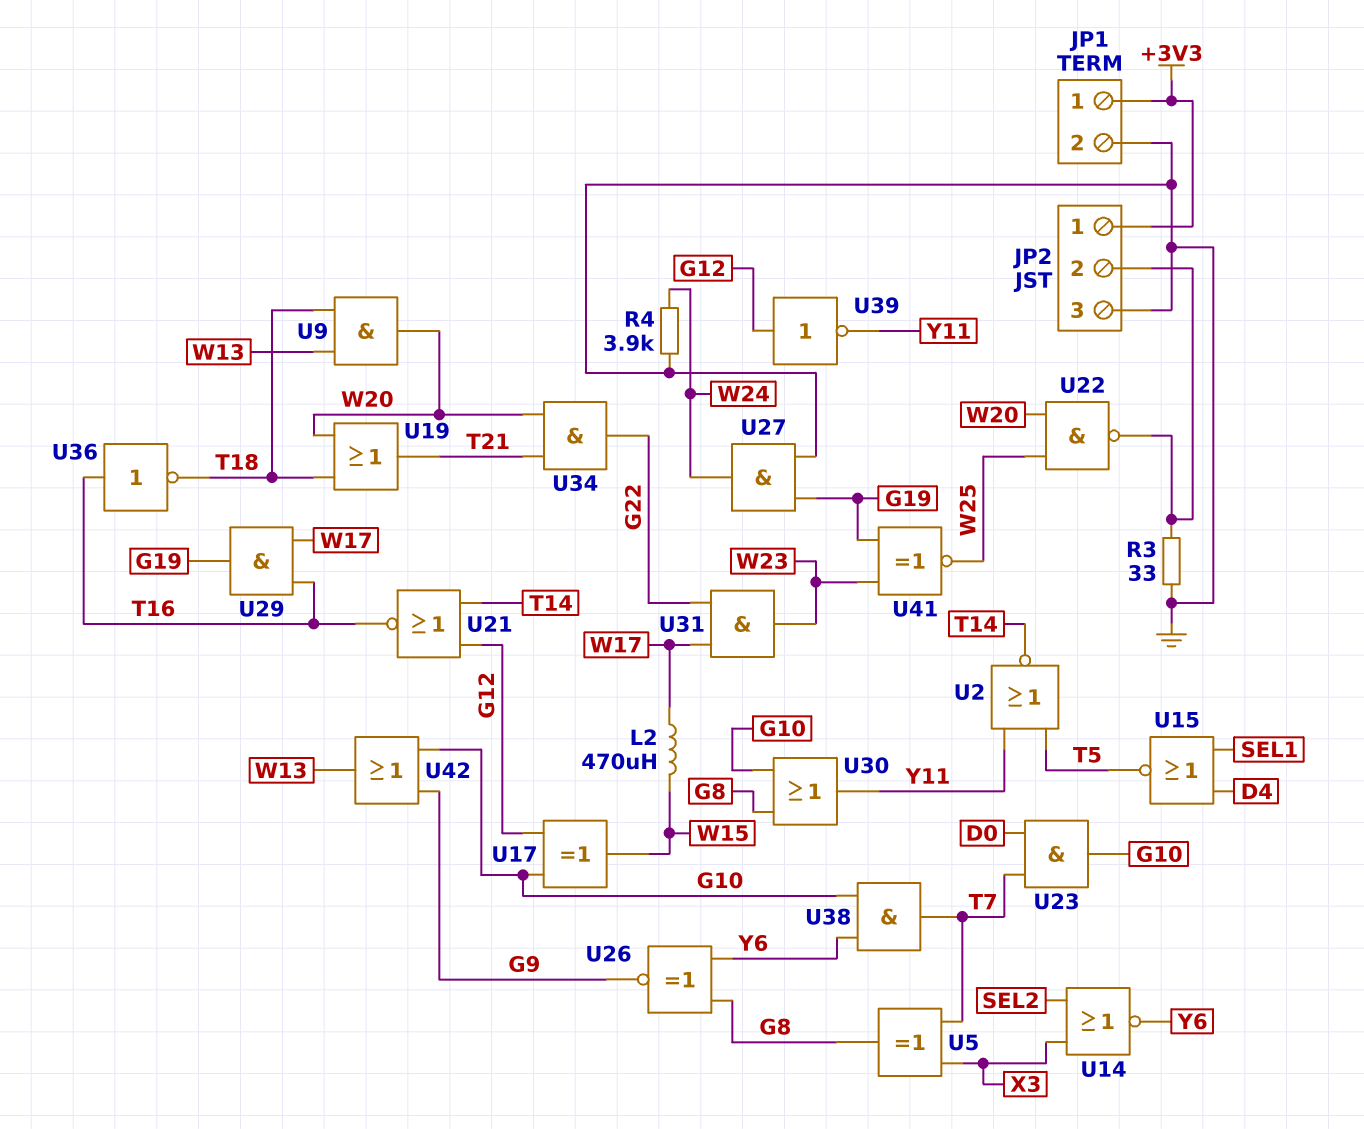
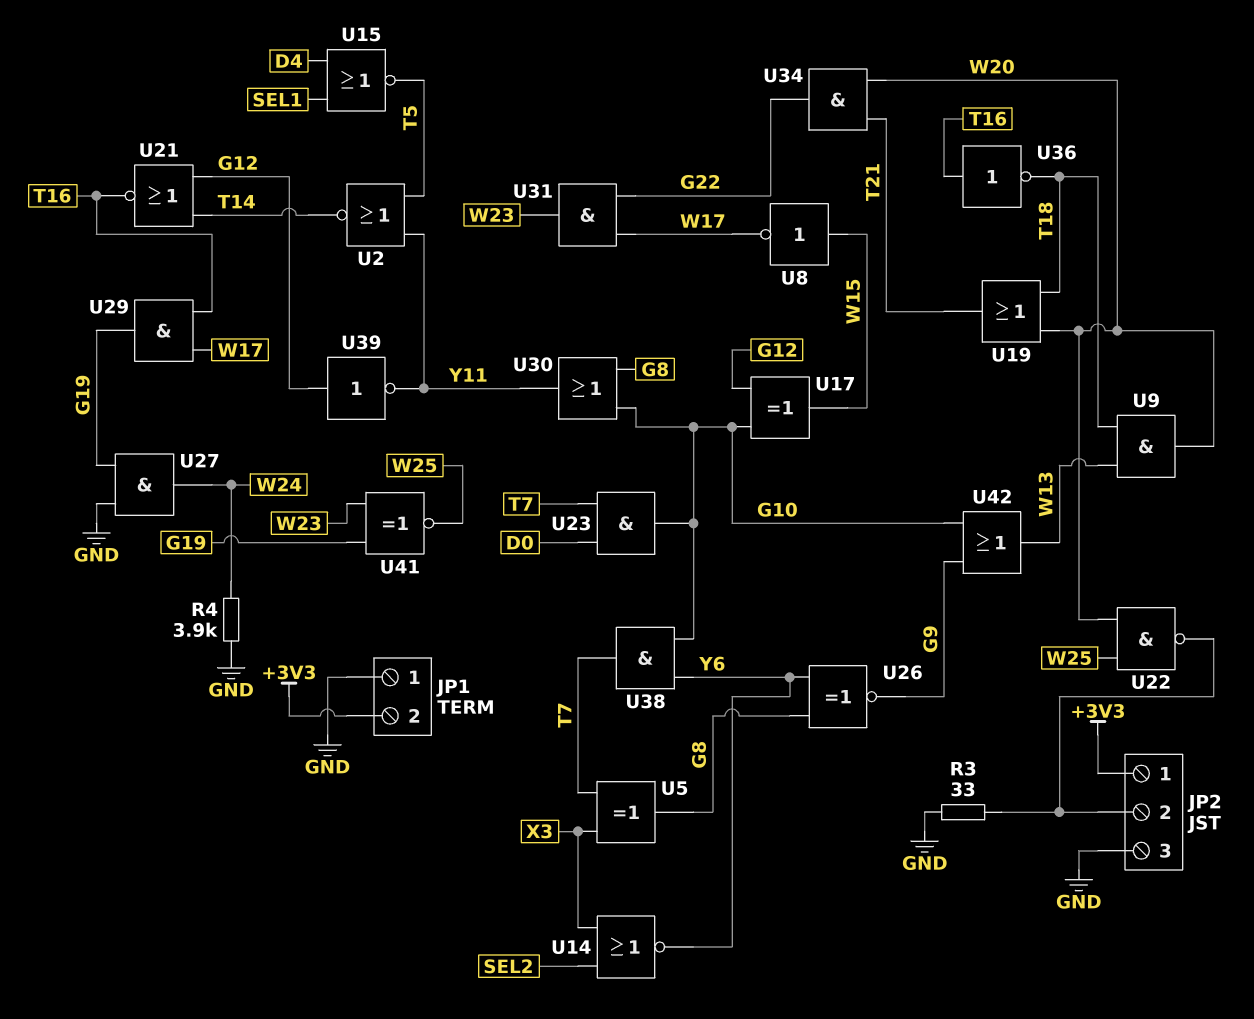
JP1 pin 1: +3V3 -> GND
JP1 pin 2: GND -> +3V3
L2: 470uH (W15, W17) -> none
U8: none -> NOT (in W15, out W17)

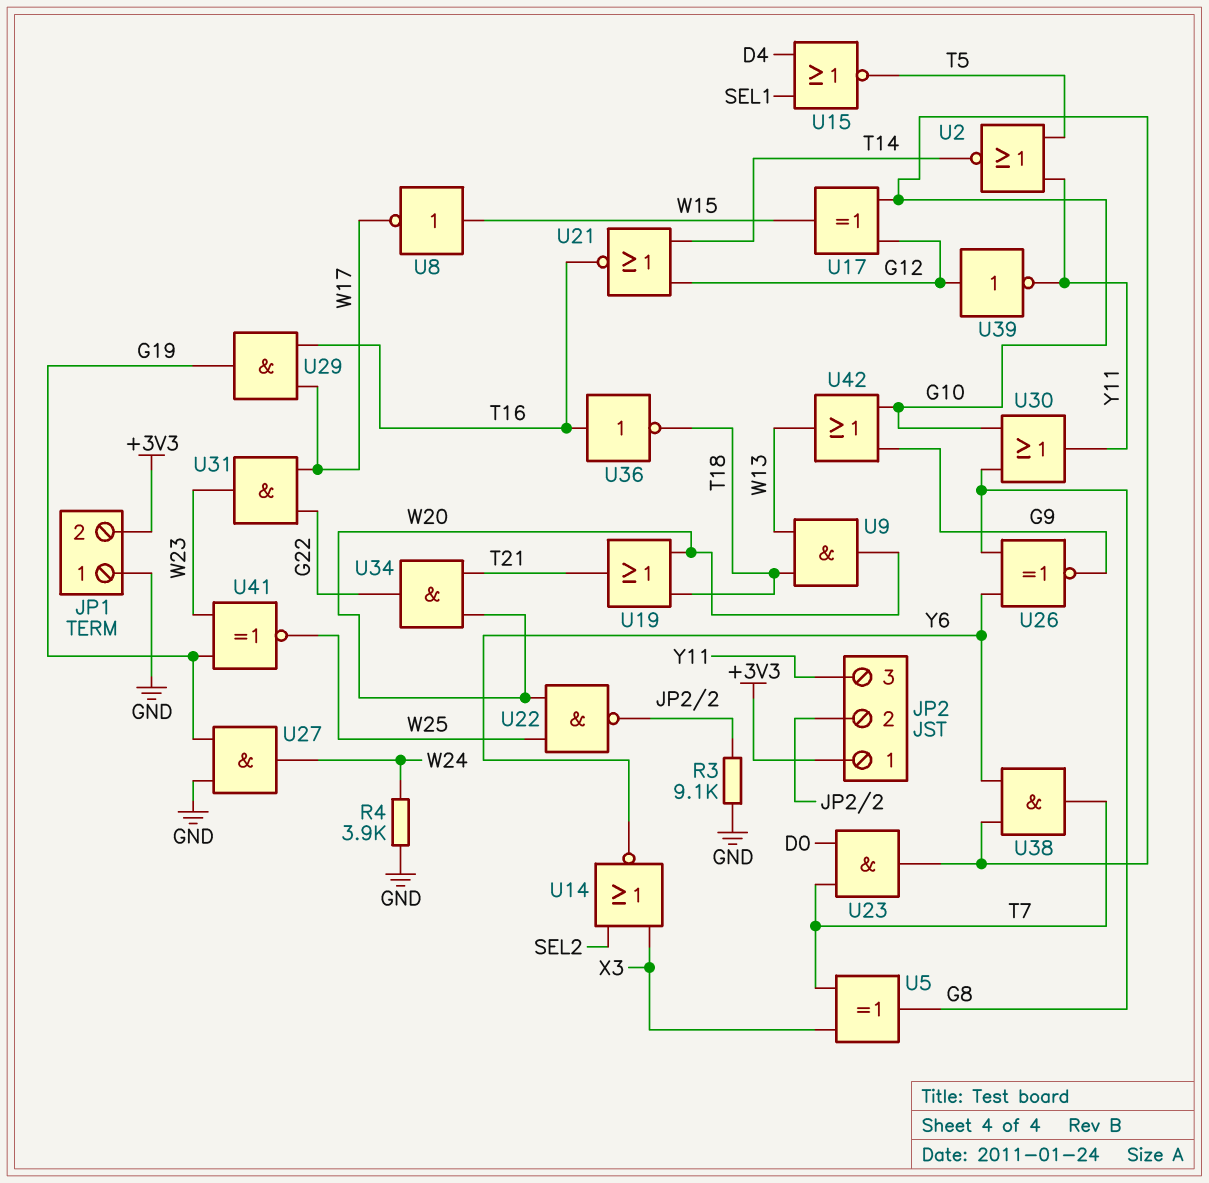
JP2 pin 3: GND -> Y11
R3: 33 (GND, JP2/2) -> 9.1k (GND, JP2/2)

